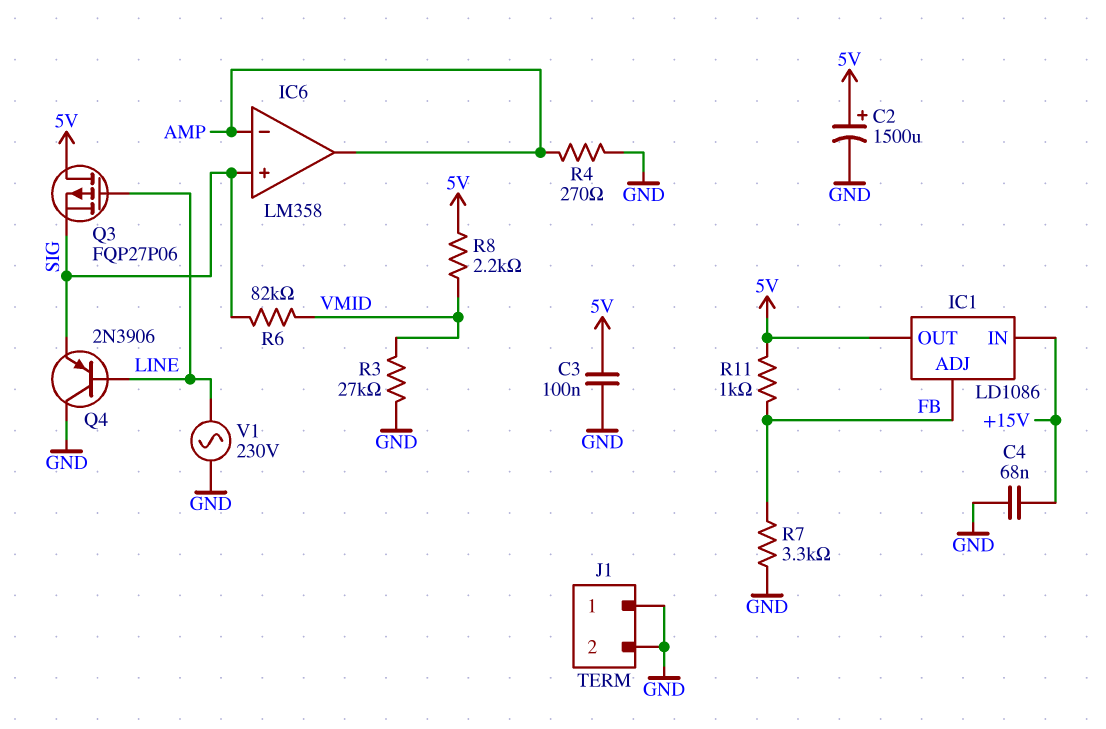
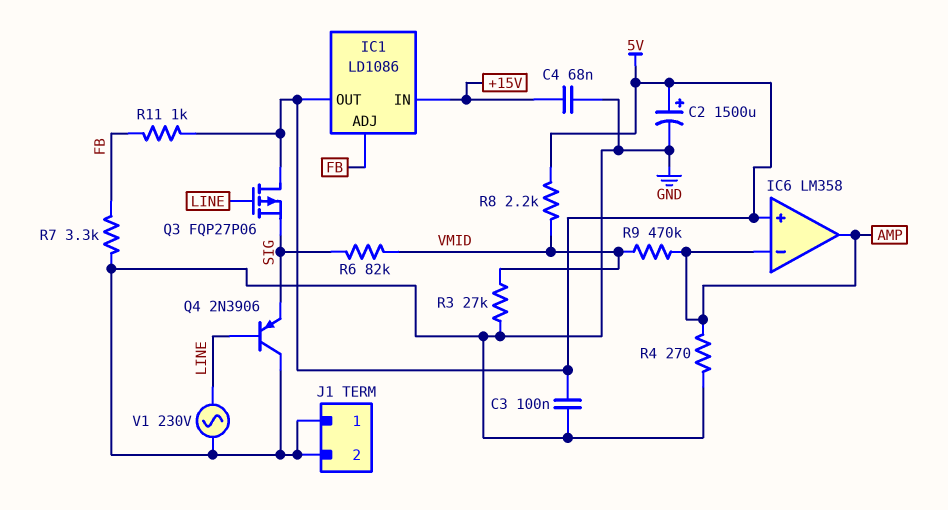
IC6 pin in+: SIG -> 5V
R9: none -> 470k (AMP, VMID)

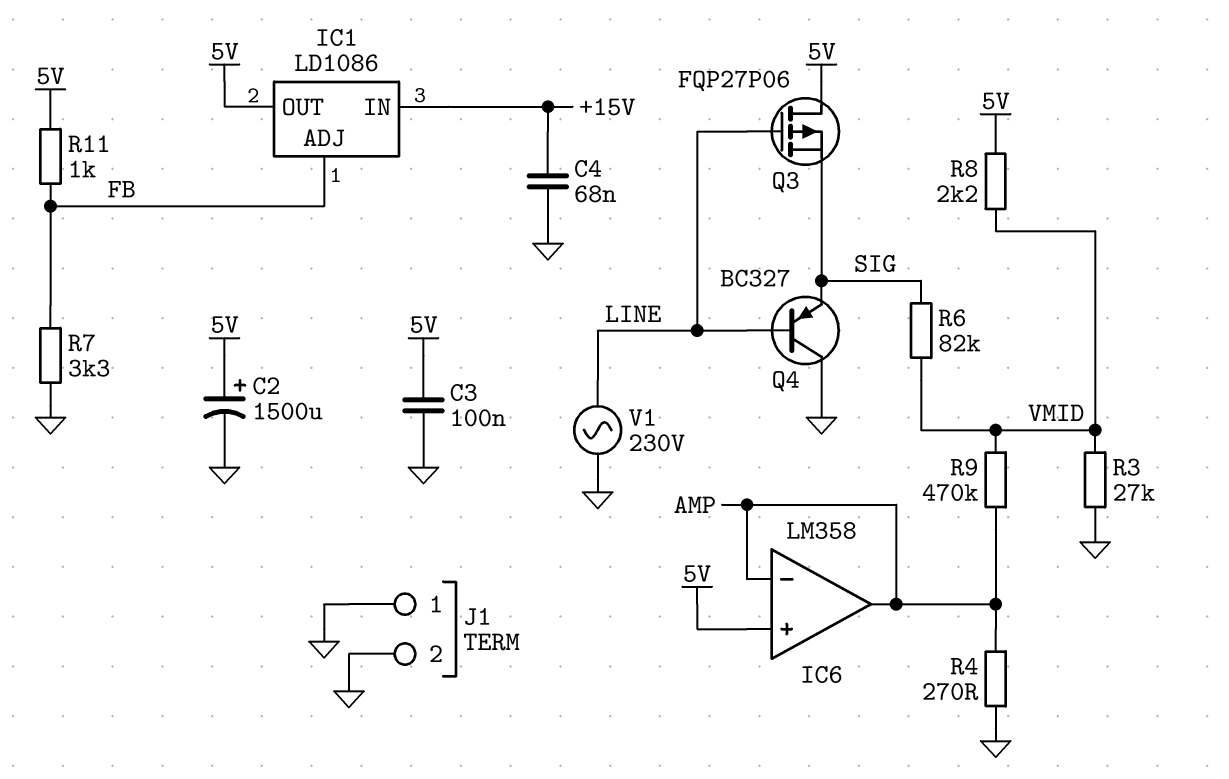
Q4: PNP 2N3906 (B LINE, C GND, E SIG) -> PNP BC327 (B LINE, C GND, E SIG)

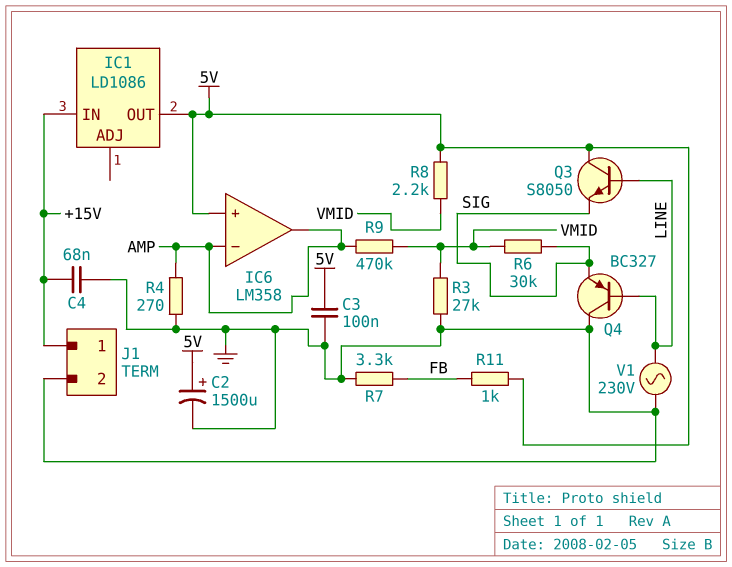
IC1 pin ADJ: FB -> none
J1 pin 1: GND -> +15V
Q3: PMOS FQP27P06 (G LINE, D 5V, S SIG) -> NPN S8050 (B LINE, C 5V, E SIG)
R6: 82k (SIG, VMID) -> 30k (SIG, VMID)

